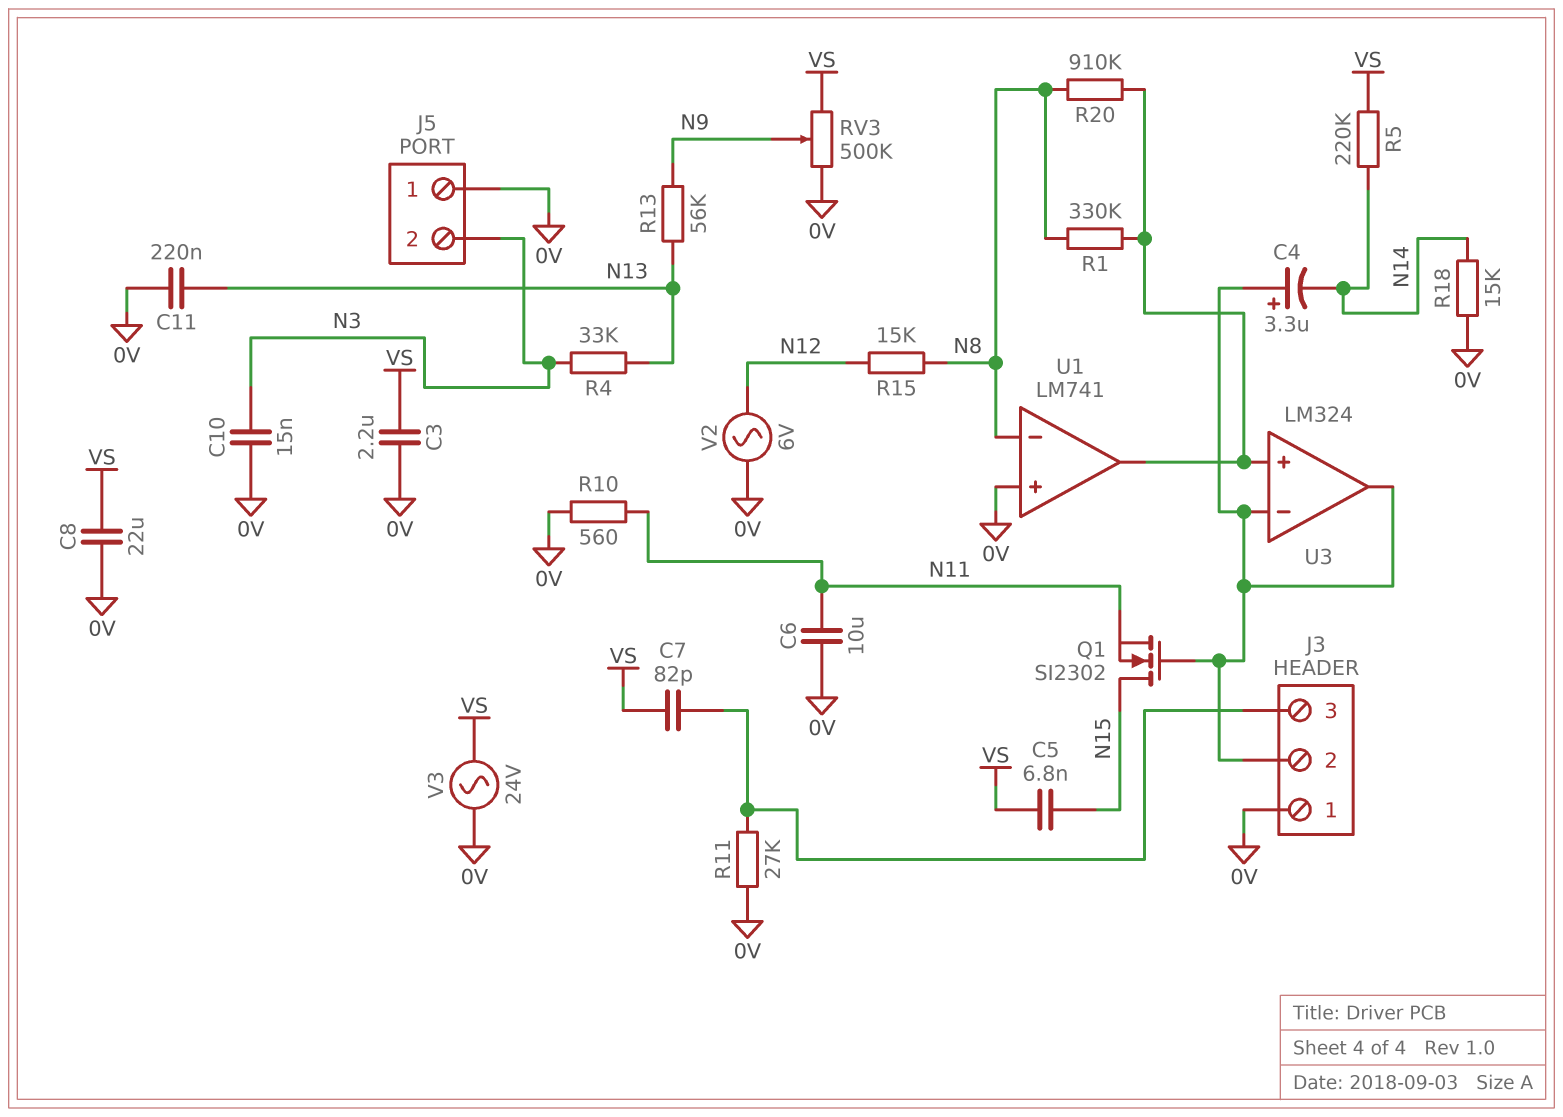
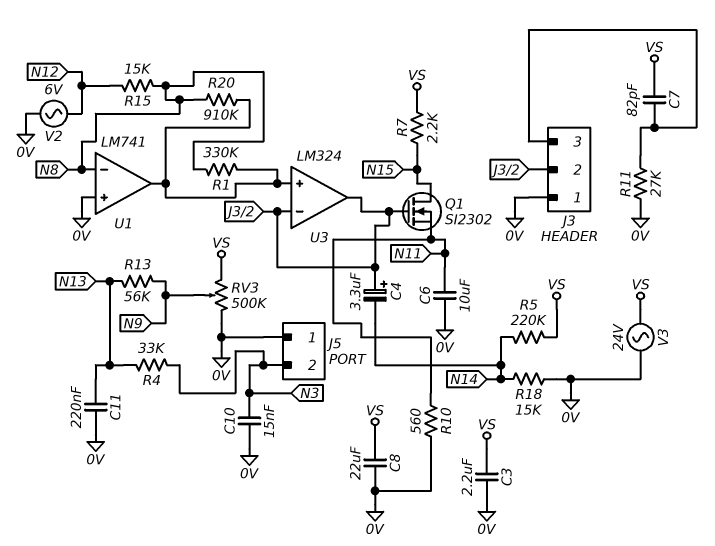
C5: 6.8nF (N15, VS) -> none
R7: none -> 2.2k (N15, VS)

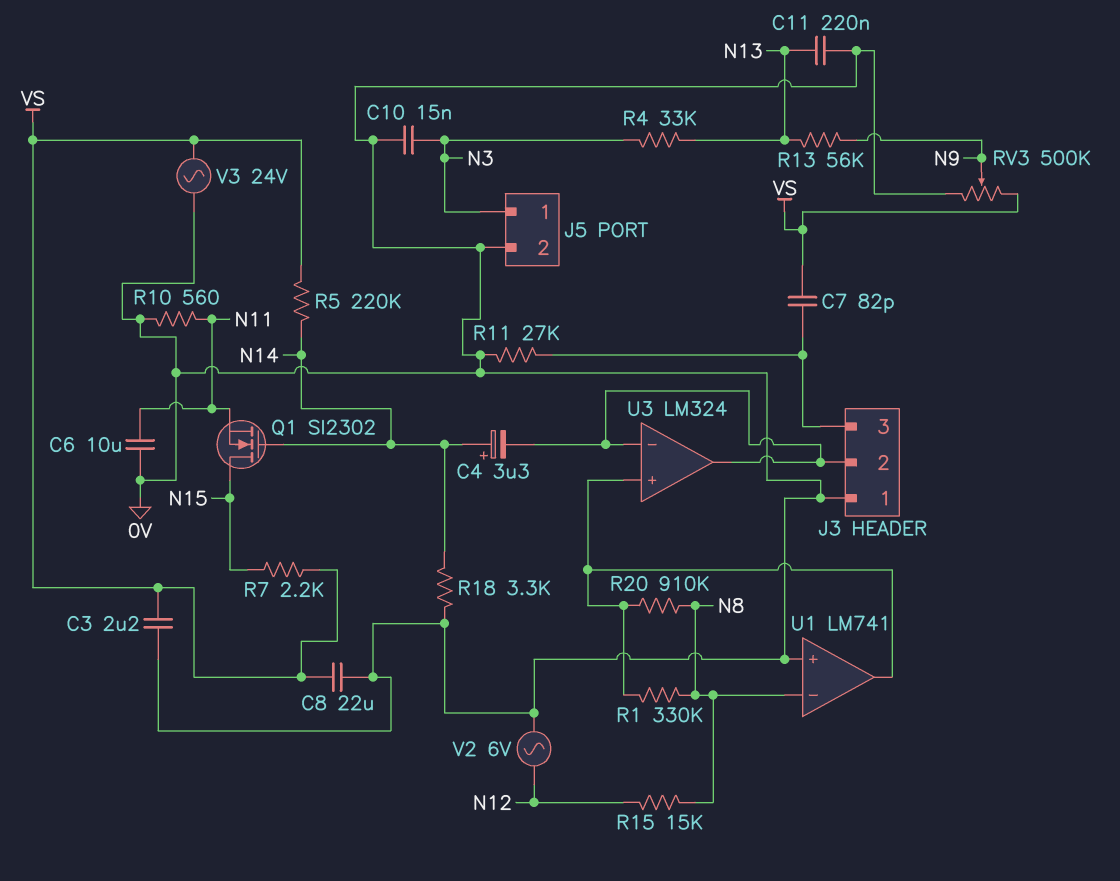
C4: 3.3uF (plus J3/2, minus N14) -> 3.3uF (plus N14, minus J3/2)
J5 pin 1: 0V -> N3
J5 pin 2: N3 -> 0V
Q1: NMOS SI2302 (G J3/2, D N15, S N11) -> NMOS SI2302 (G N14, D N15, S N11)
R18: 15k (0V, N14) -> 3.3k (0V, N14)

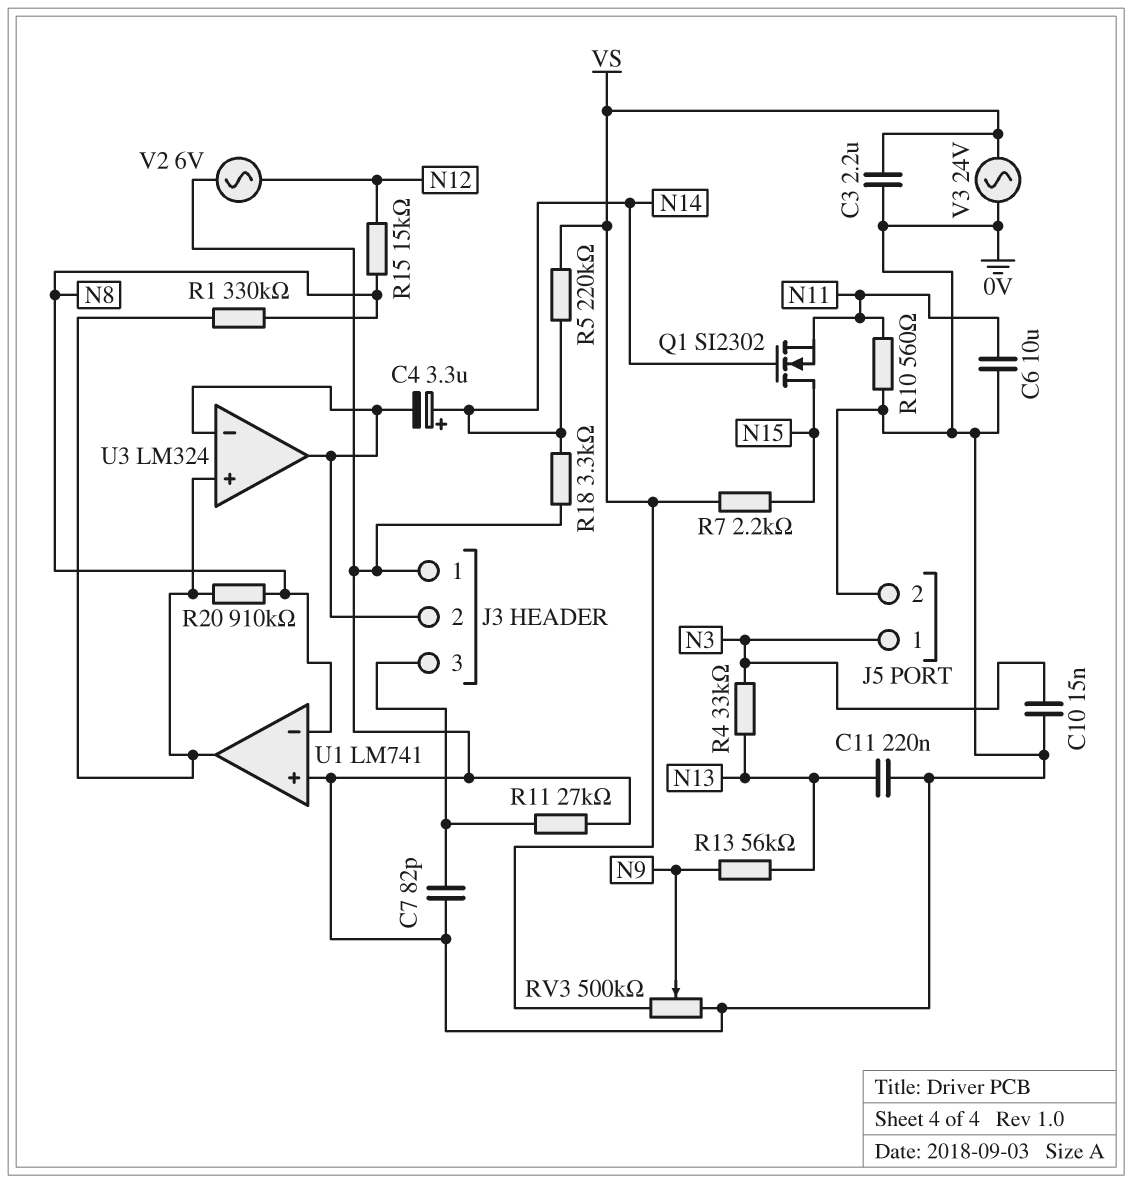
C7: 82pF (J3/3, VS) -> 82pF (0V, J3/3)
C8: 22uF (0V, VS) -> none

